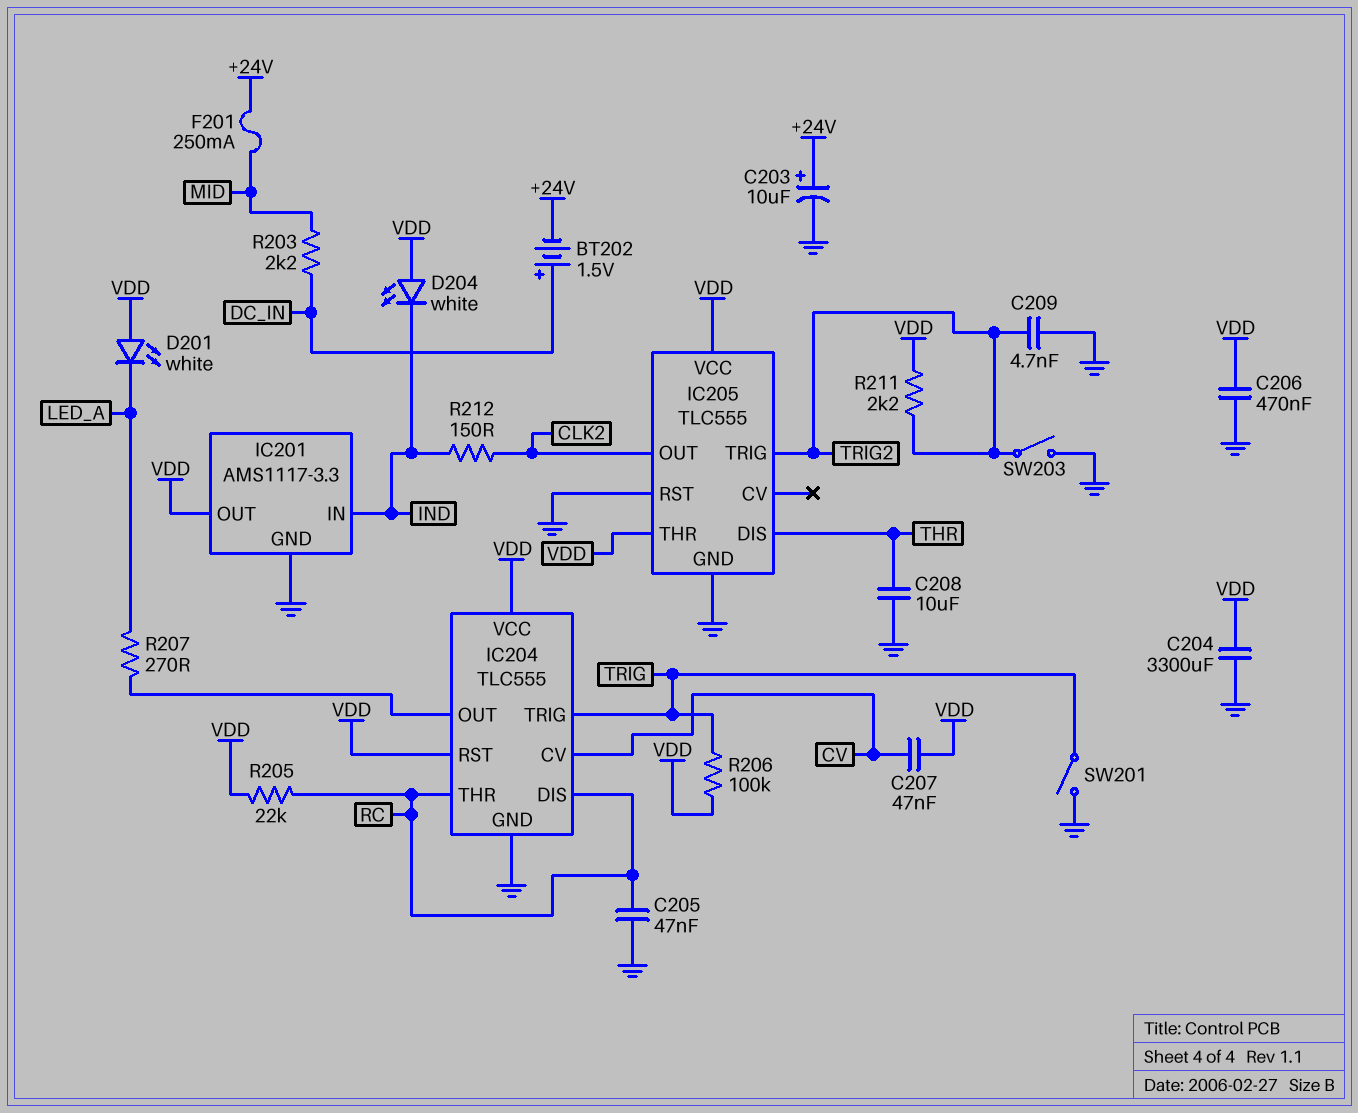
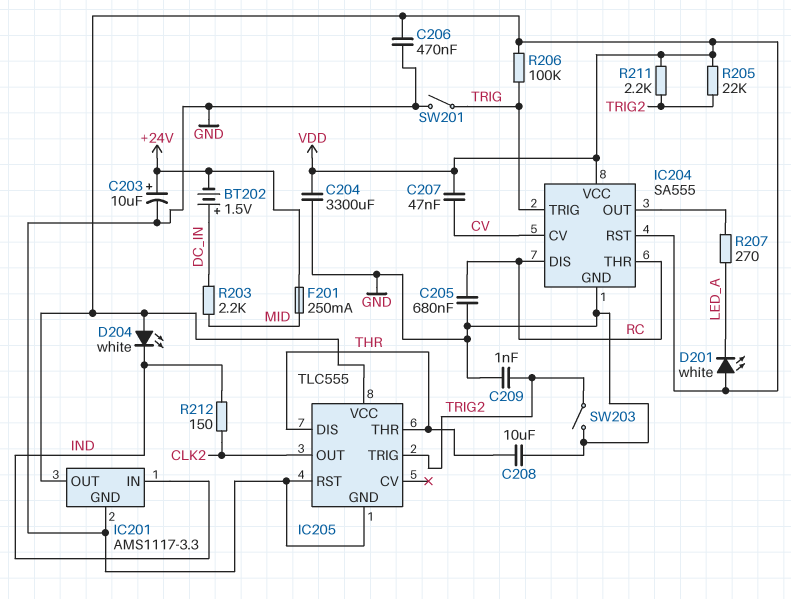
C205: 47nF (GND, RC) -> 680nF (GND, RC)
C209: 4.7nF (GND, TRIG2) -> 1nF (GND, TRIG2)
IC204: TLC555 -> SA555
IC205 pin THR: VDD -> THR
R205: 22k (RC, VDD) -> 22k (TRIG2, VDD)

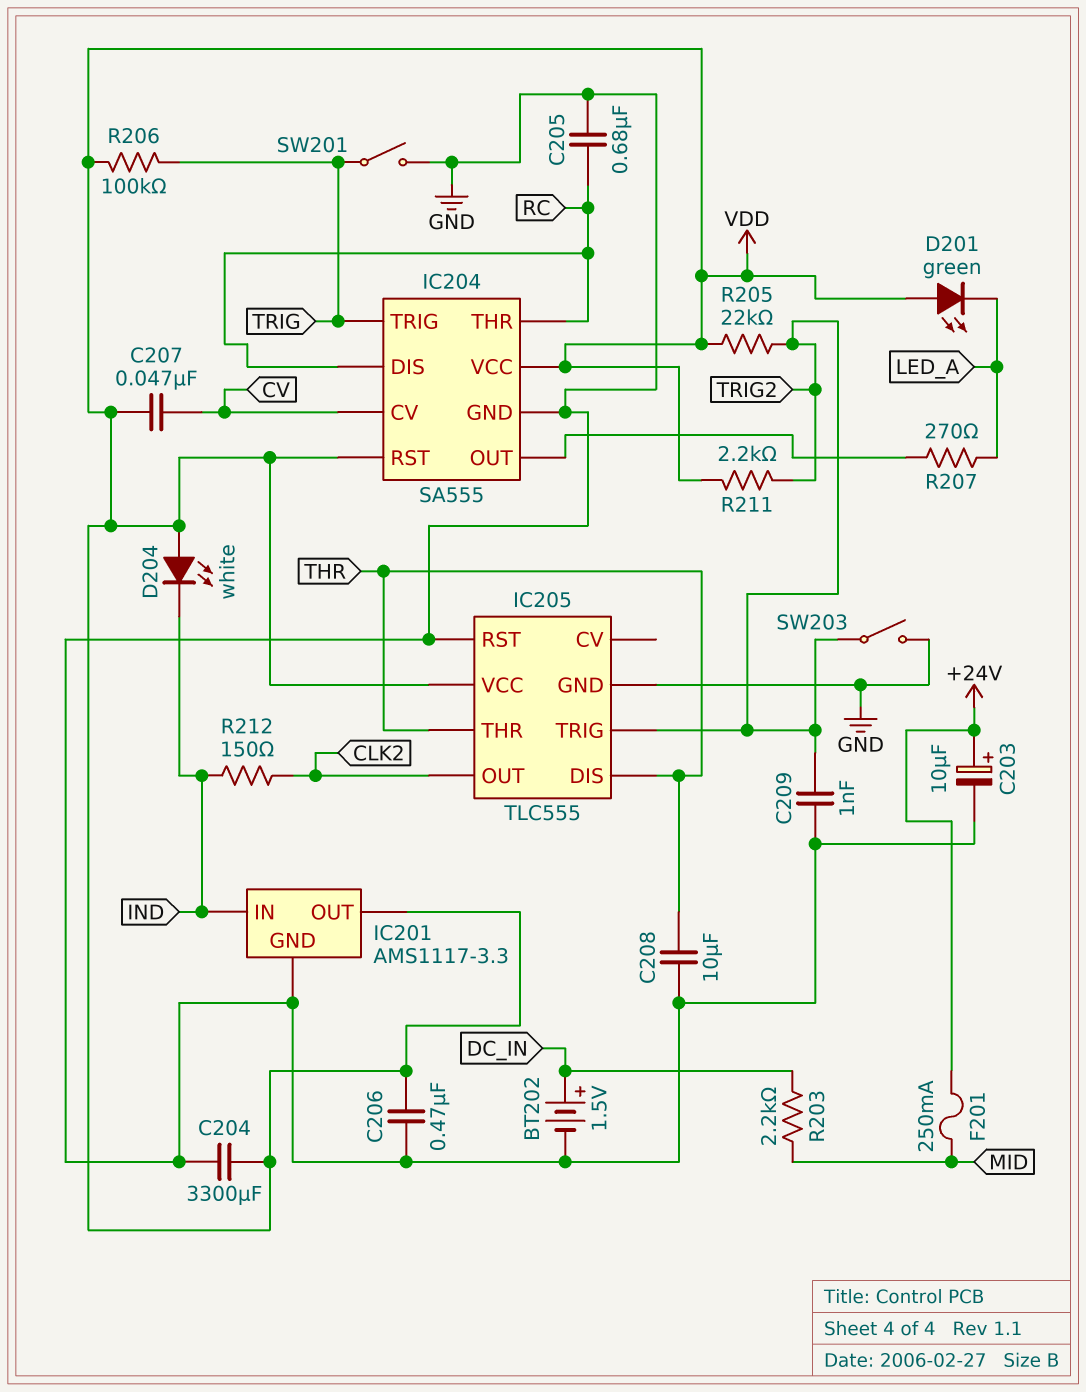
BT202: 1.5V (plus DC_IN, minus +24V) -> 1.5V (plus DC_IN, minus GND)
D201: LED white (A VDD, K LED_A) -> LED green (A VDD, K LED_A)

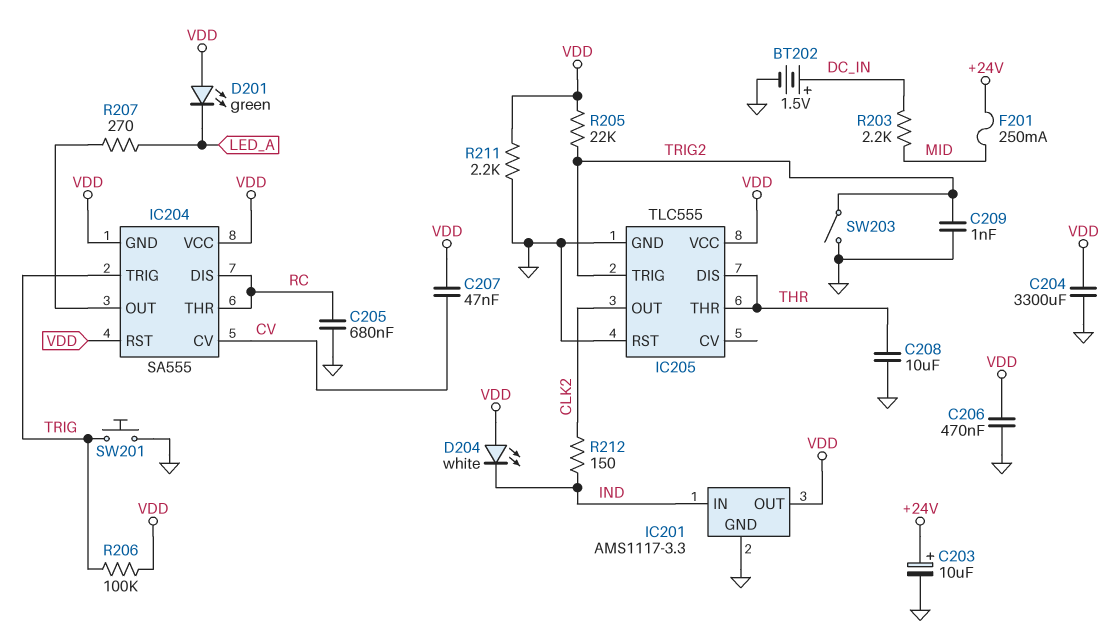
IC204 pin GND: GND -> VDD
R211: 2.2k (TRIG2, VDD) -> 2.2k (GND, VDD)
SW201: switch (GND, TRIG) -> button (GND, TRIG)

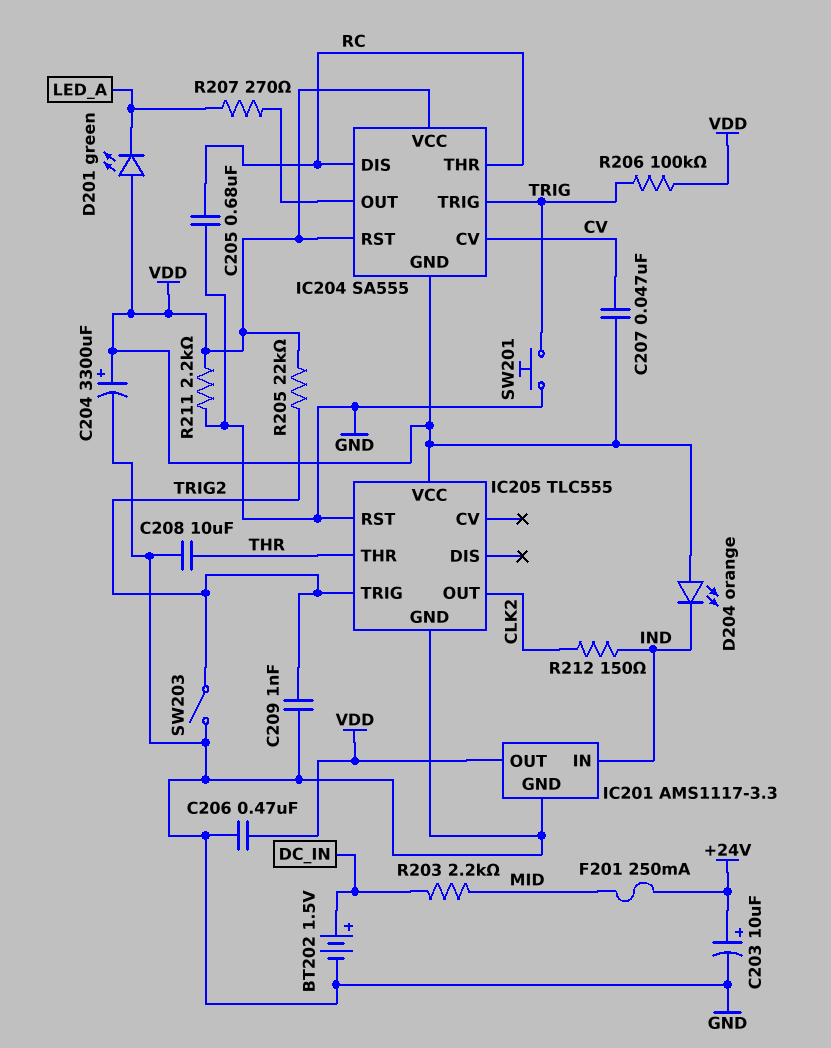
C204: 3300uF (GND, VDD) -> 3300uF (plus VDD, minus GND)
D204: LED white (A VDD, K IND) -> LED orange (A VDD, K IND)
IC205 pin DIS: THR -> none

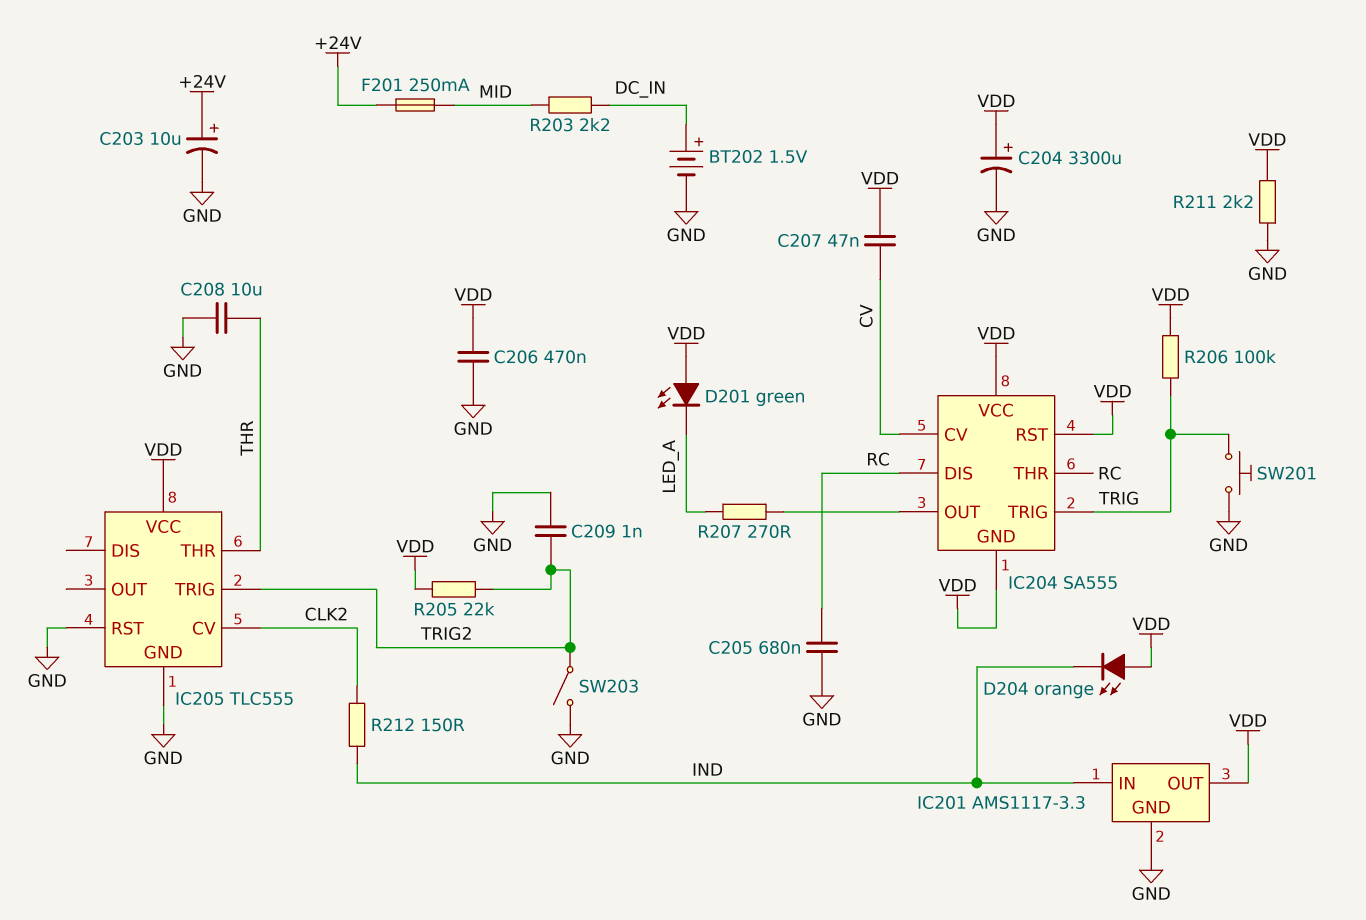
IC205 pin CV: none -> CLK2
IC205 pin OUT: CLK2 -> none

